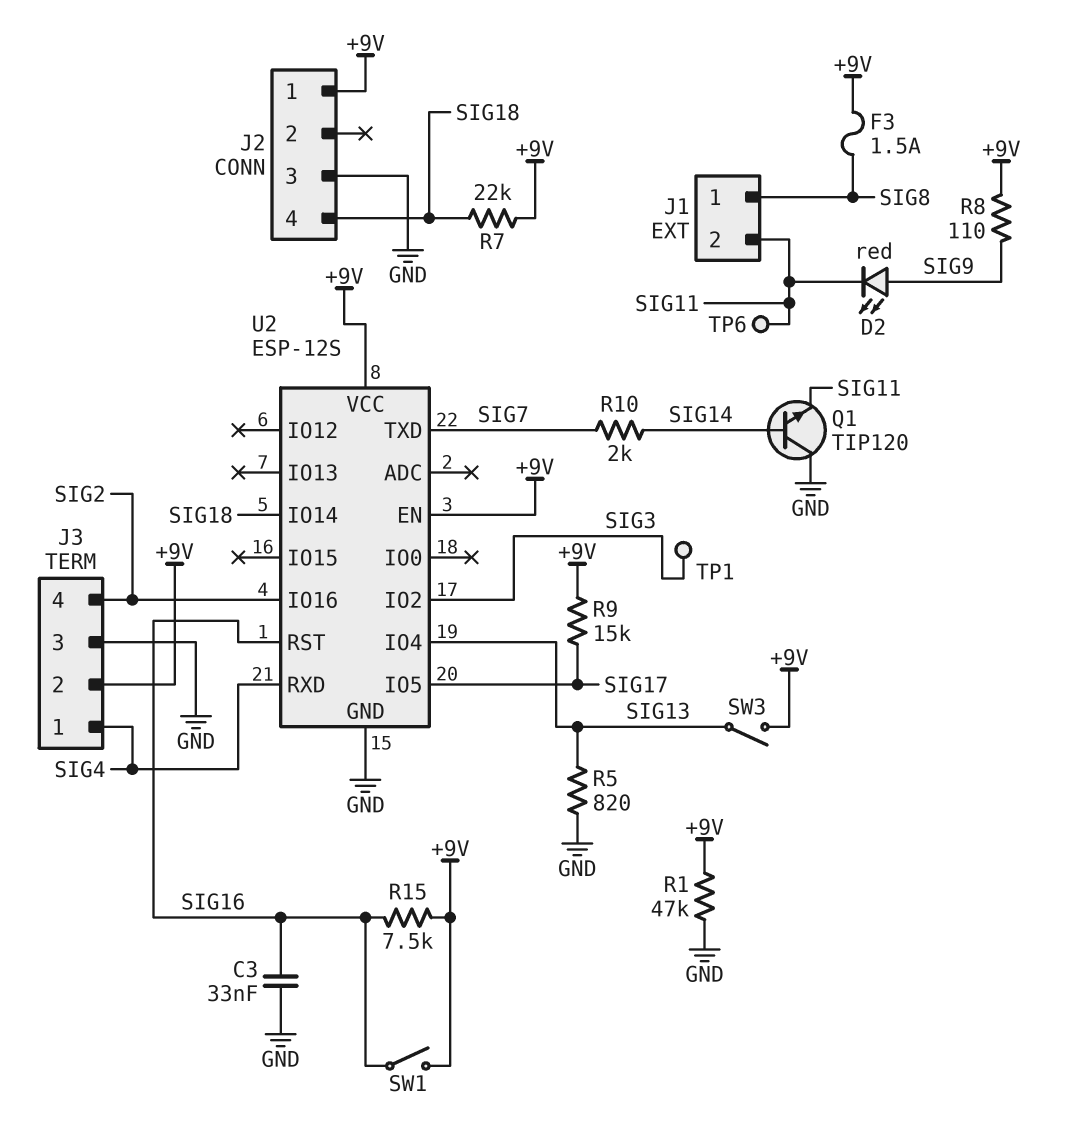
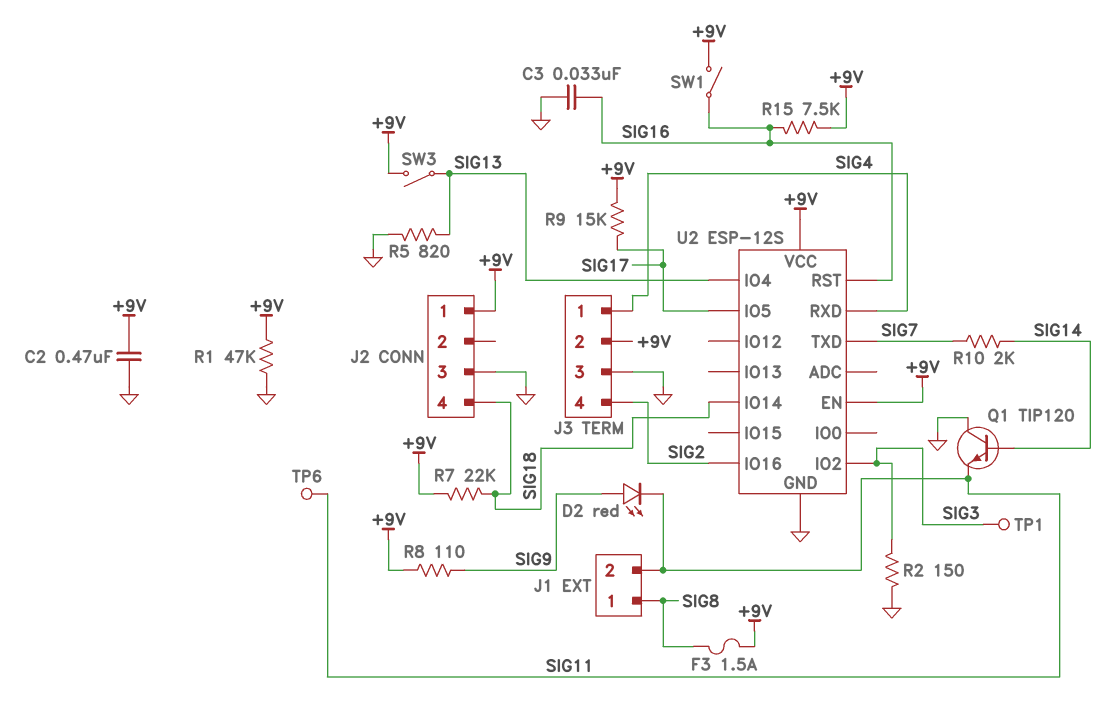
C2: none -> 470nF (+9V, GND)
R2: none -> 150 (GND, SIG3)

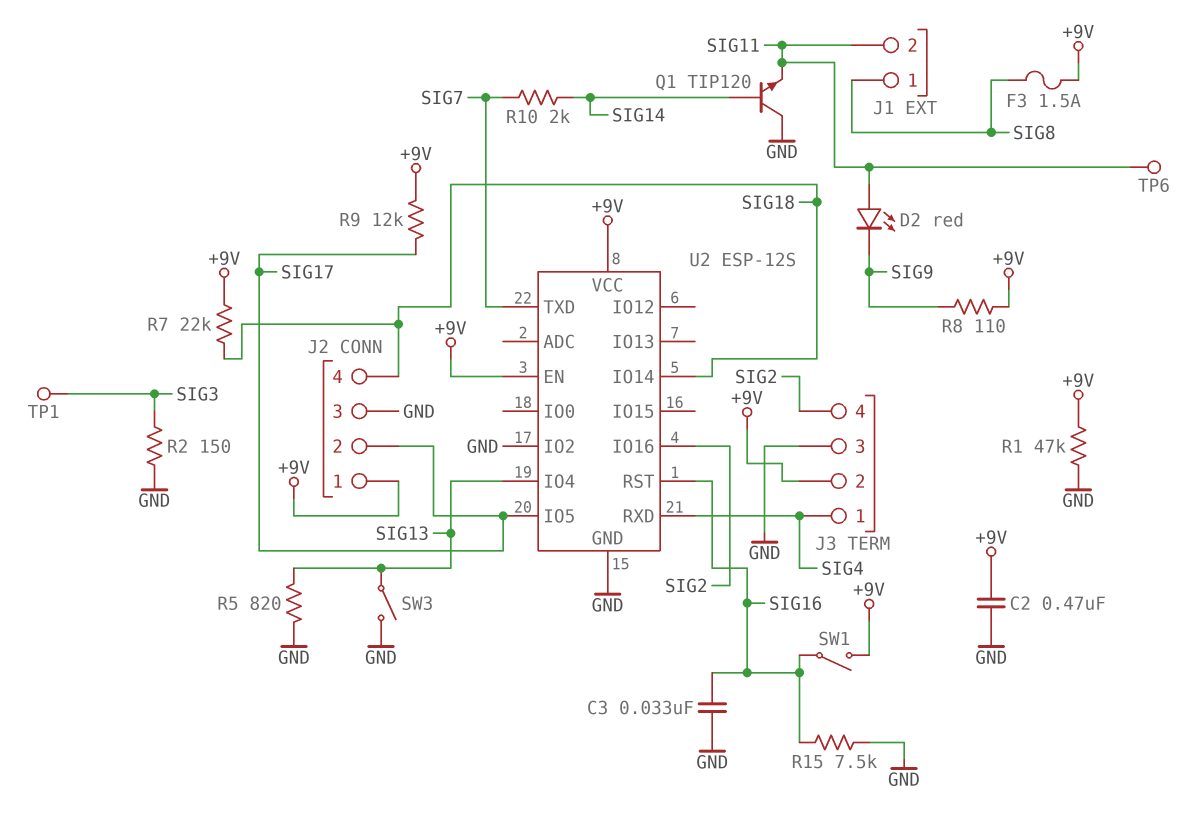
D2: LED red (A SIG9, K SIG11) -> LED red (A SIG11, K SIG9)
J2 pin 2: none -> SIG17
R9: 15k (+9V, SIG17) -> 12k (+9V, SIG17)
R15: 7.5k (+9V, SIG16) -> 7.5k (GND, SIG16)
SW3: switch (+9V, SIG13) -> switch (GND, SIG13)
U2 pin IO2: SIG3 -> GND

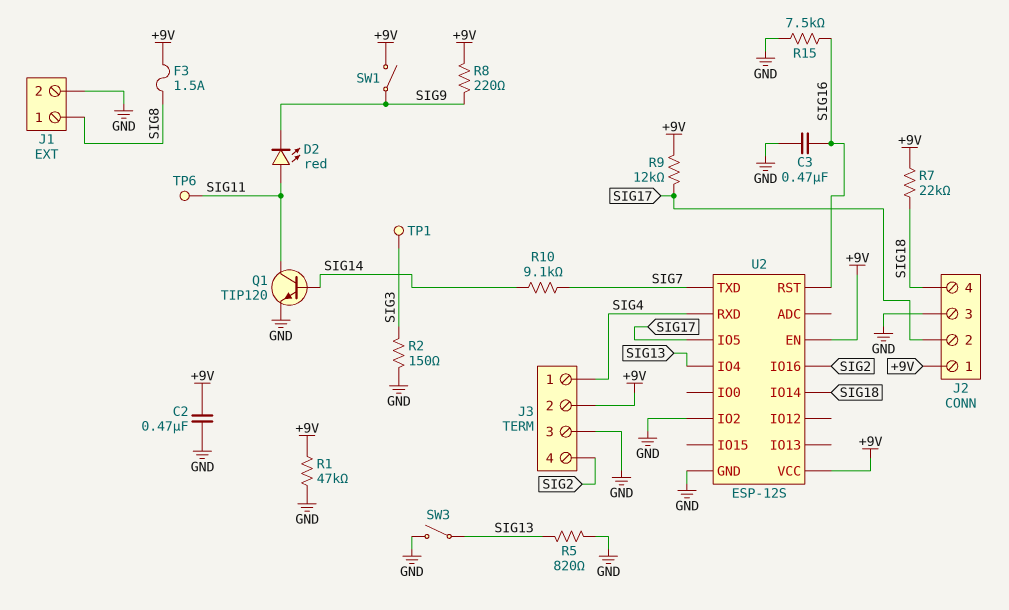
C3: 33nF (GND, SIG16) -> 470nF (GND, SIG16)
J1 pin 2: SIG11 -> GND
Q1: NPN TIP120 (B SIG14, C GND, E SIG11) -> NPN TIP120 (B SIG14, C SIG11, E GND)
R8: 110 (+9V, SIG9) -> 220 (+9V, SIG9)
R10: 2k (SIG7, SIG14) -> 9.1k (SIG7, SIG14)
SW1: switch (+9V, SIG16) -> switch (+9V, SIG9)

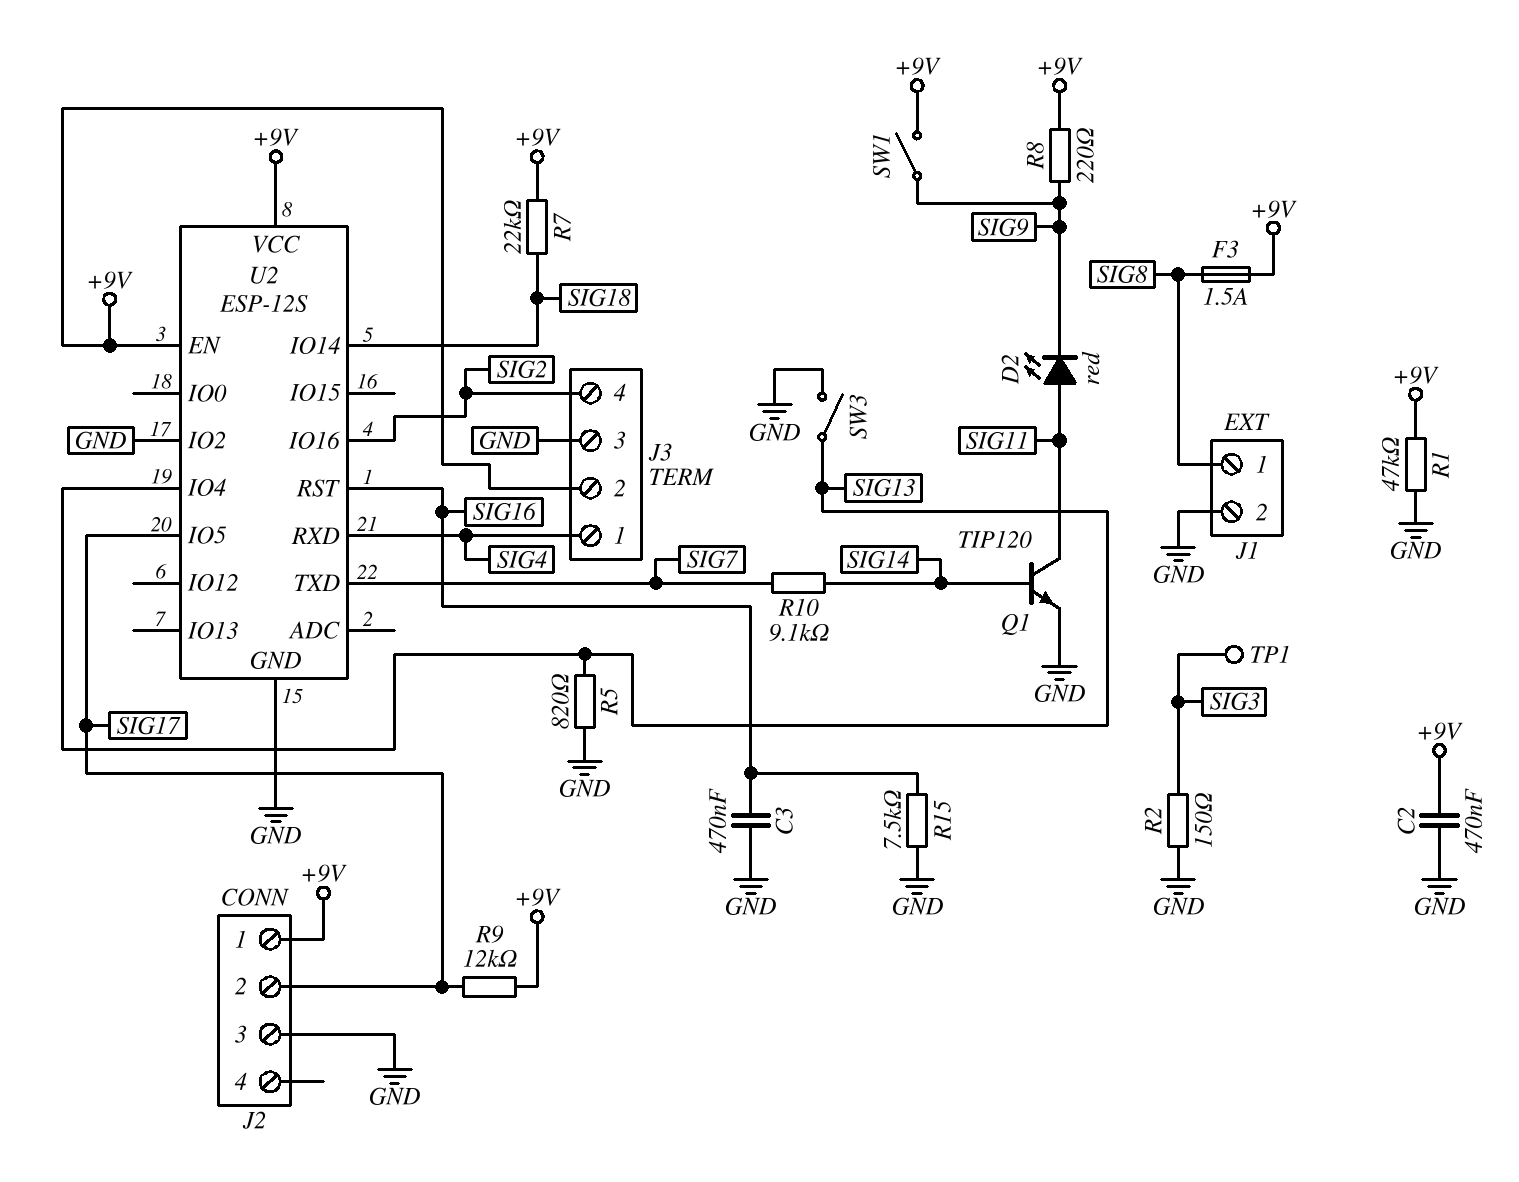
J2 pin 4: SIG18 -> none
TP6: test point (SIG11) -> none

